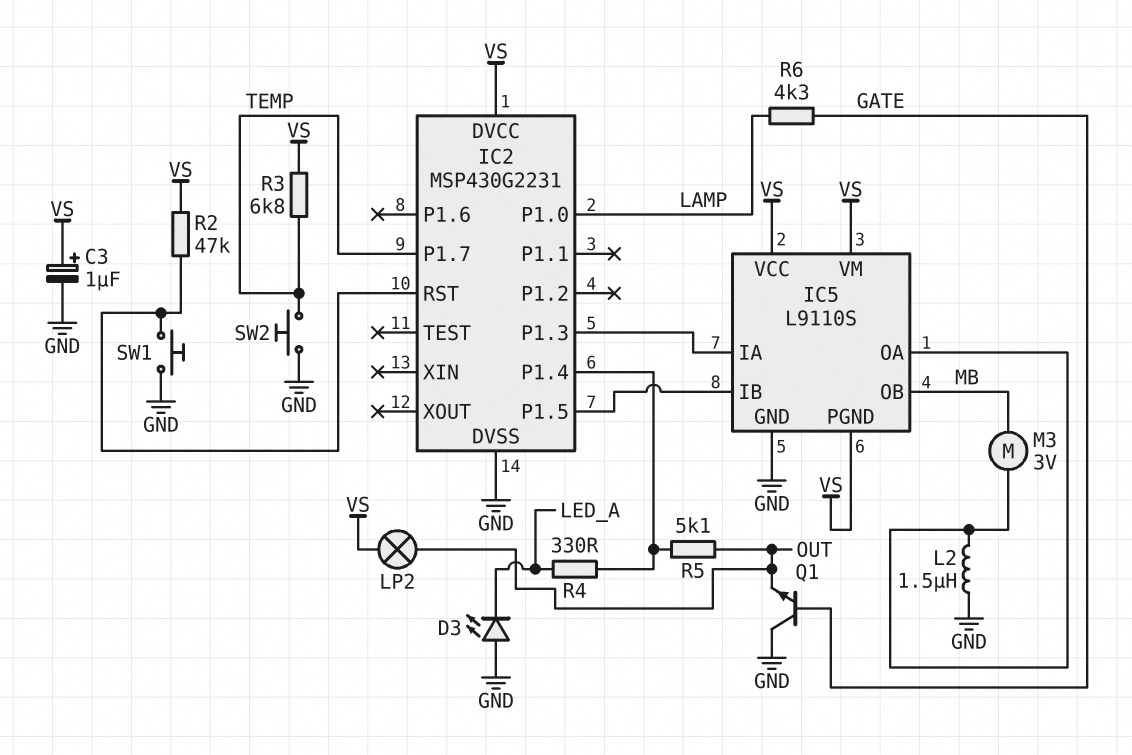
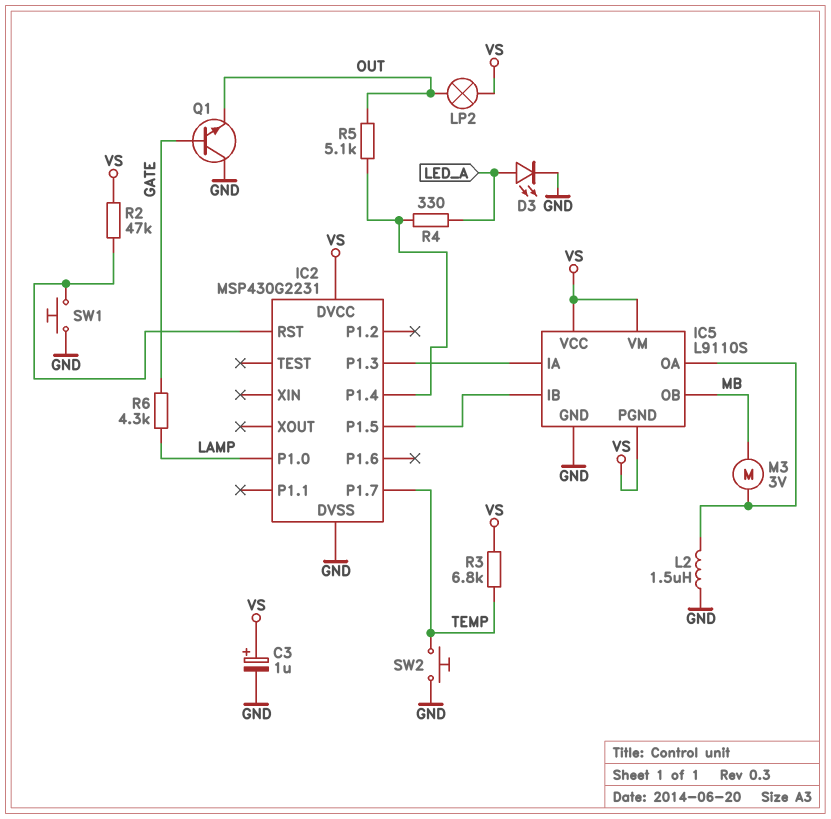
D3: LED (A GND, K LED_A) -> LED (A LED_A, K GND)

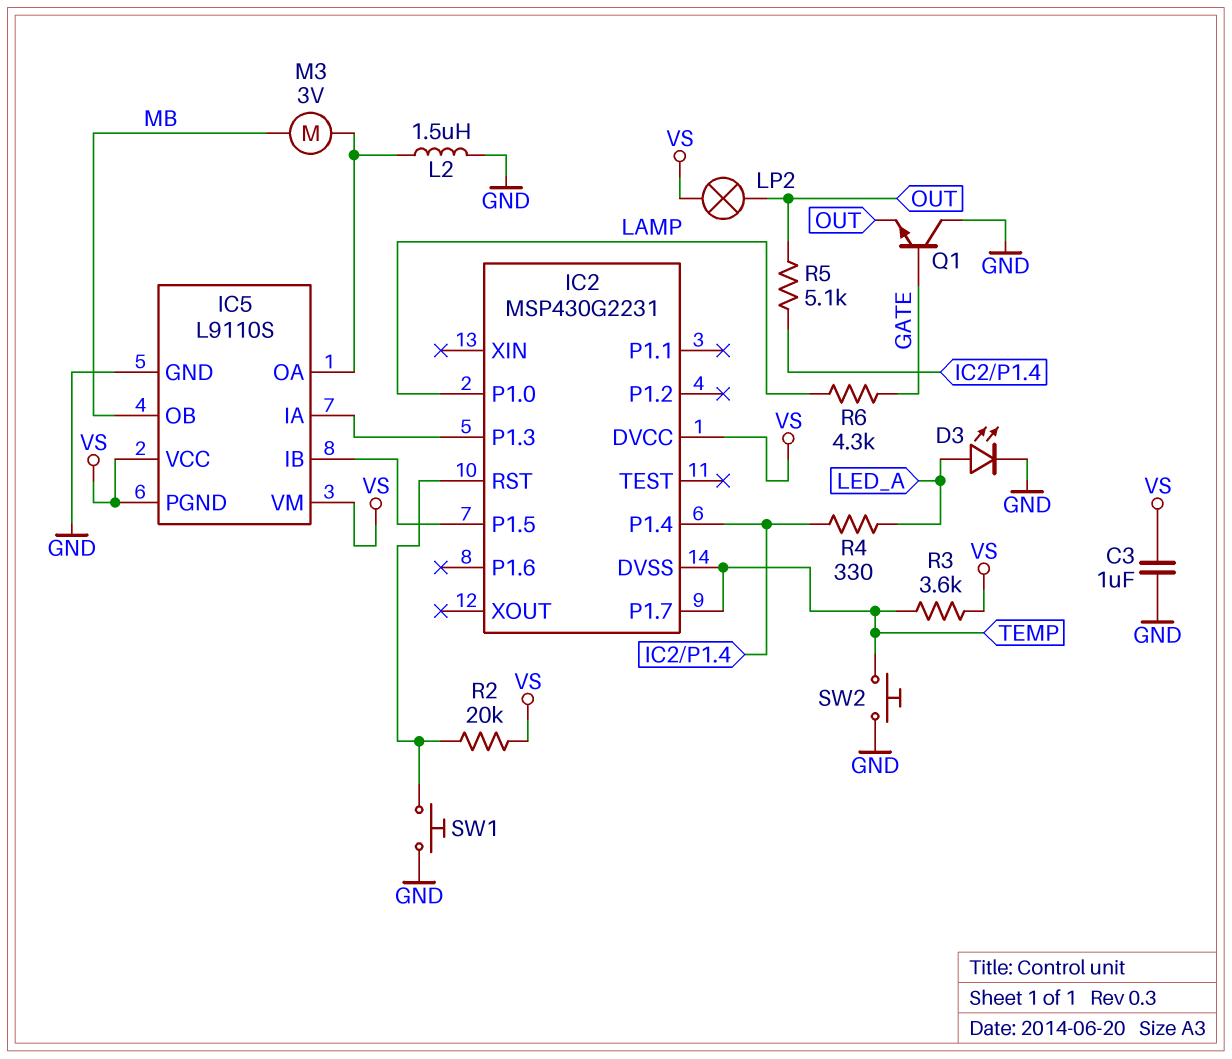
C3: 1uF (plus VS, minus GND) -> 1uF (GND, VS)
IC2 pin DVSS: GND -> TEMP
R2: 47k (IC2/RST, VS) -> 20k (IC2/RST, VS)
R3: 6.8k (TEMP, VS) -> 3.6k (TEMP, VS)

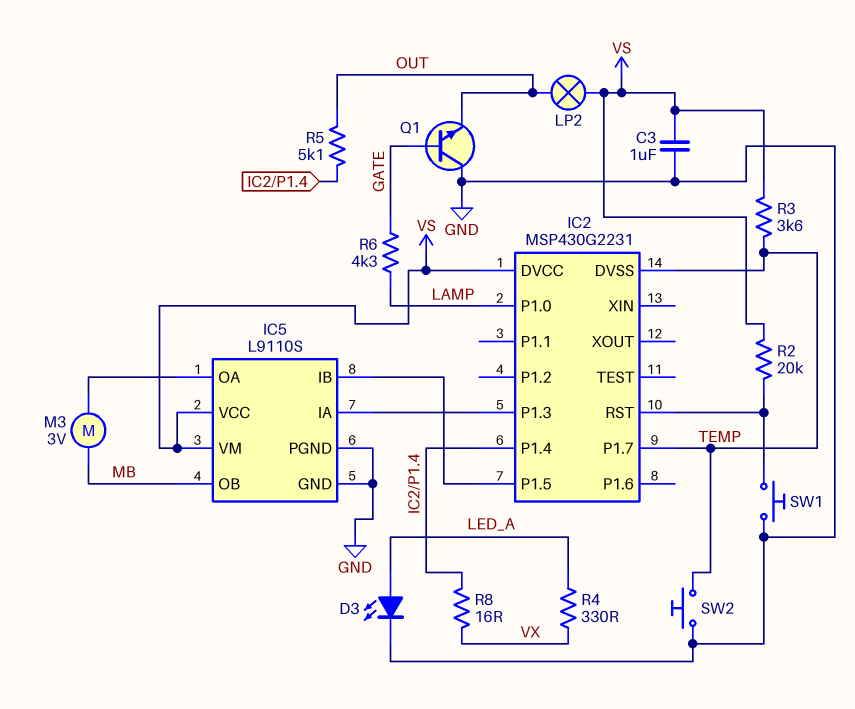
IC5 pin PGND: VS -> GND
L2: 1.5uH (GND, IC5/OA) -> none
R4: 330 (IC2/P1.4, LED_A) -> 330 (LED_A, VX)
R8: none -> 16 (IC2/P1.4, VX)

